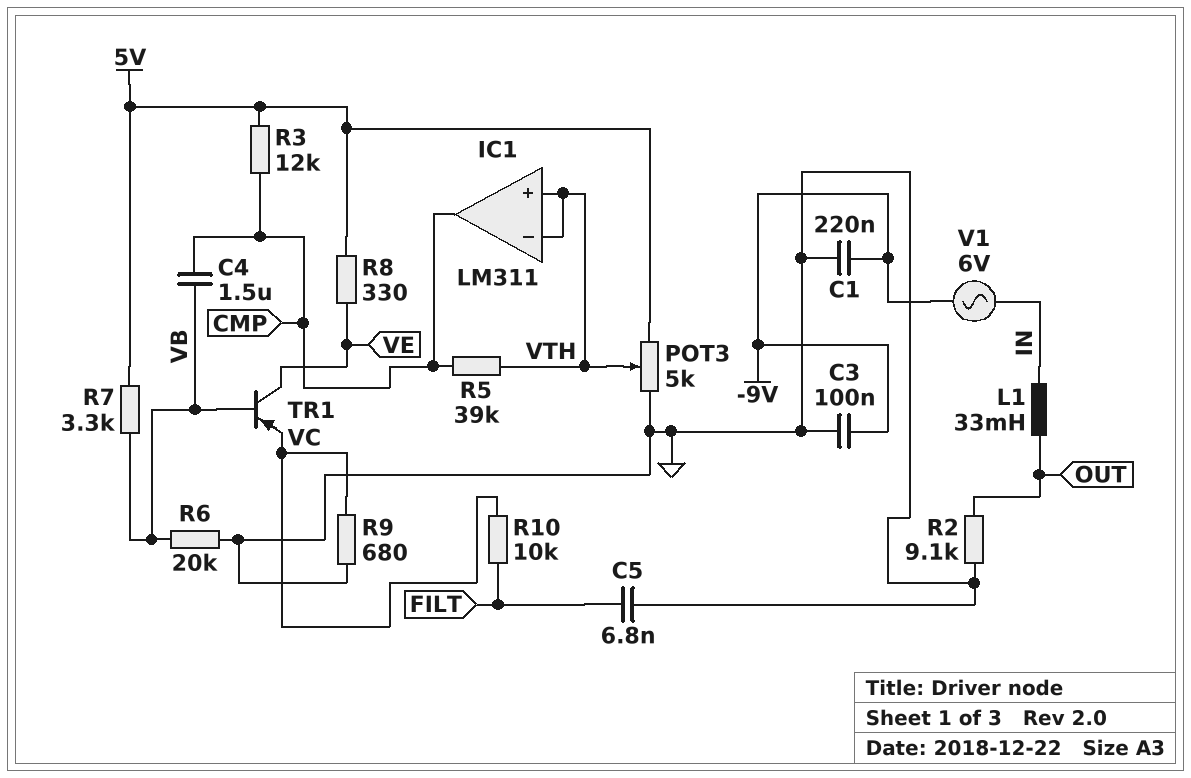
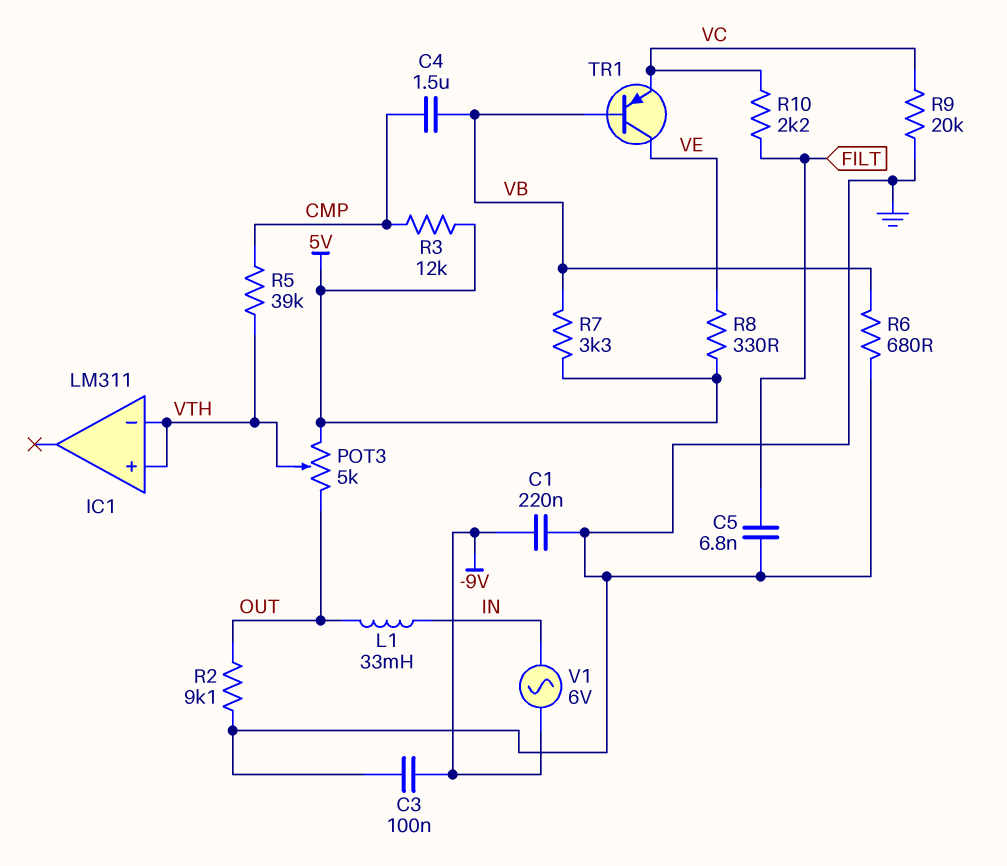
IC1 pin out: CMP -> none
POT3: 5k (5V, GND, wiper VTH) -> 5k (5V, OUT, wiper VTH)
R6: 20k (GND, VB) -> 680 (GND, VB)
R9: 680 (GND, VC) -> 20k (GND, VC)
R10: 10k (FILT, VC) -> 2.2k (FILT, VC)

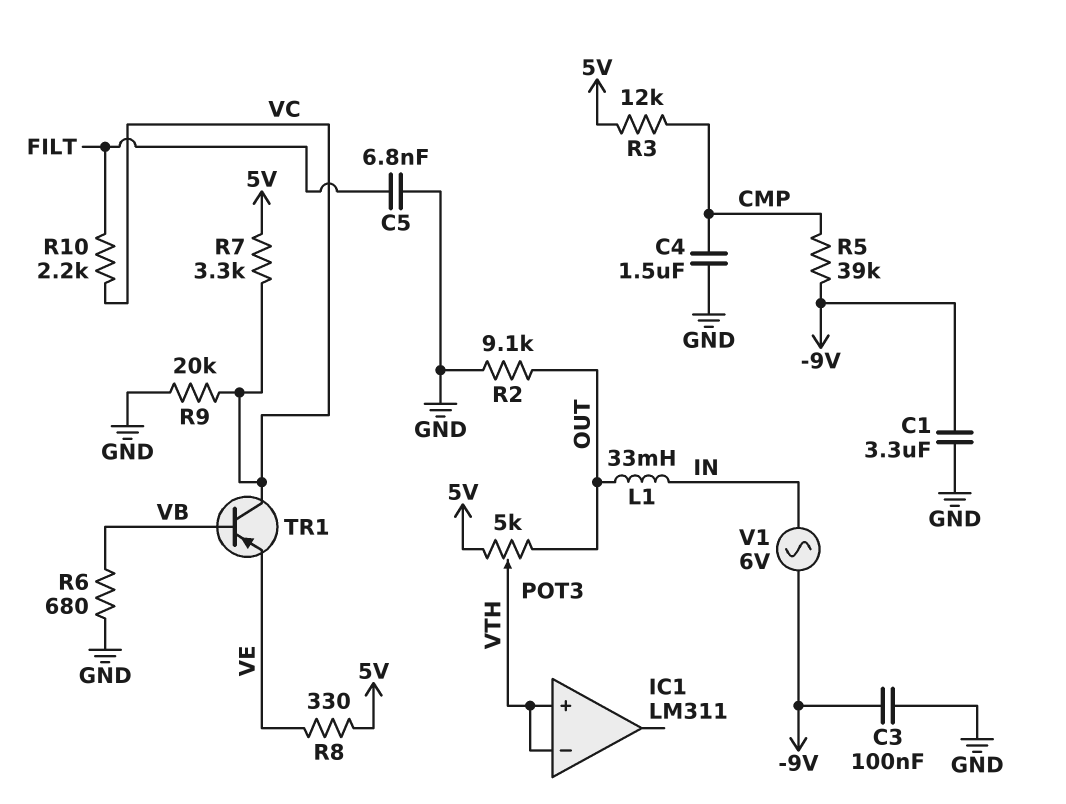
C1: 220nF (-9V, GND) -> 3.3uF (-9V, GND)
C4: 1.5uF (CMP, VB) -> 1.5uF (CMP, GND)
R5: 39k (CMP, VTH) -> 39k (-9V, CMP)
R7: 3.3k (5V, VB) -> 3.3k (5V, VC)
TR1: PNP (B VB, C VE, E VC) -> PNP (B VB, C VC, E VE)

